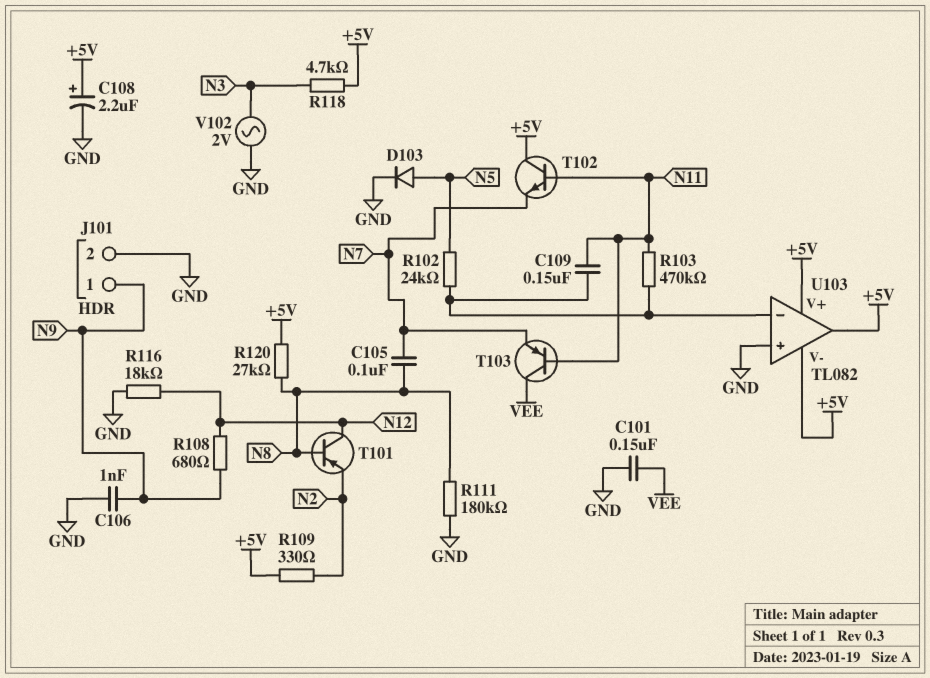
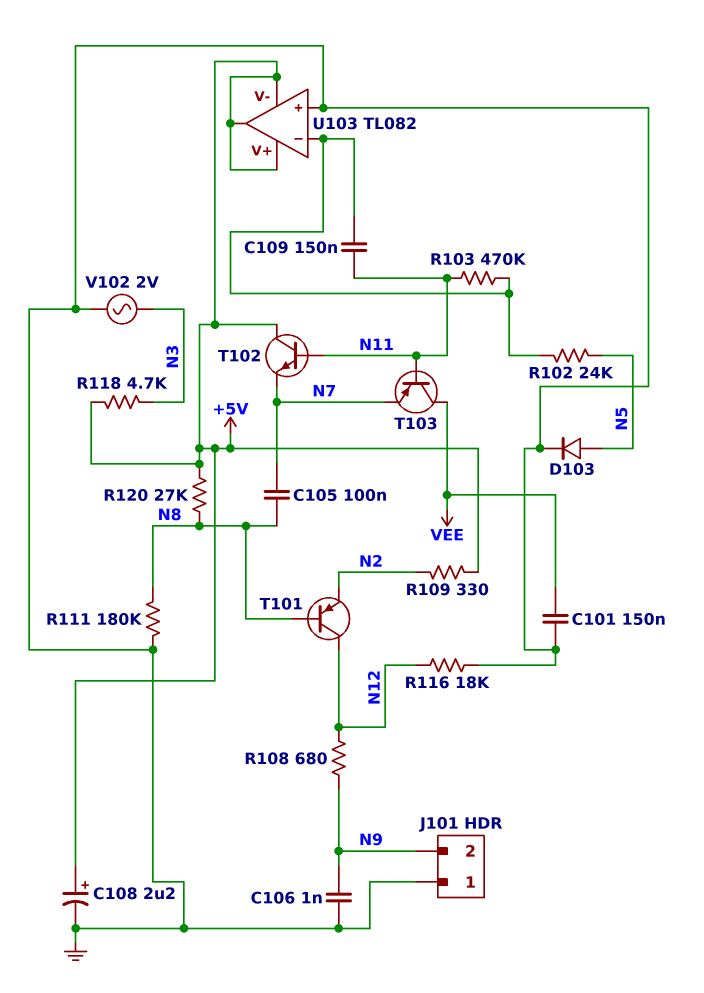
J101 pin 1: N9 -> GND
J101 pin 2: GND -> N9

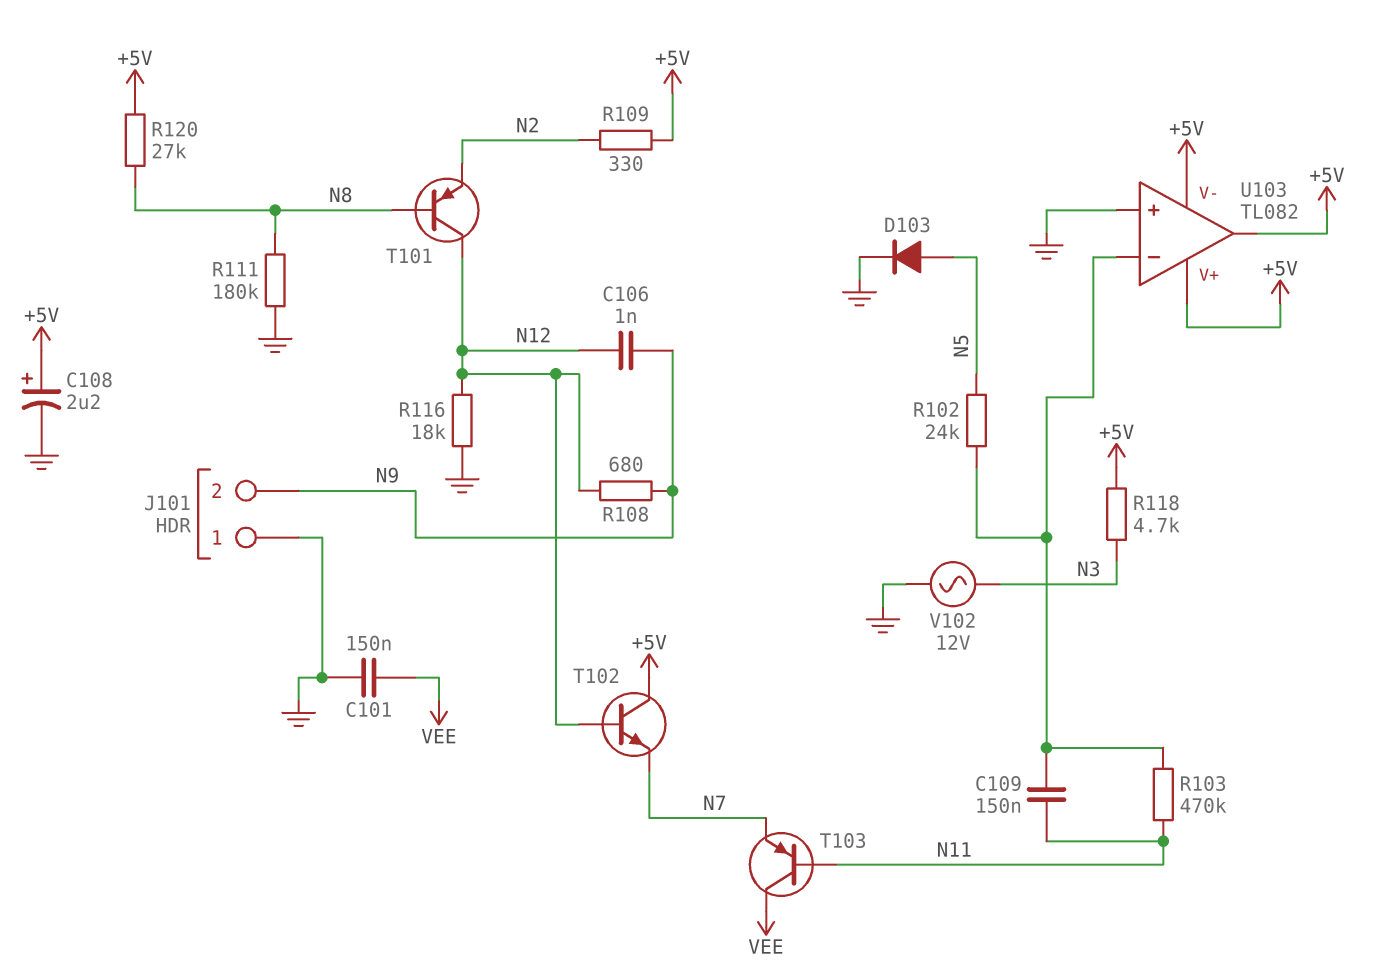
C105: 100nF (N7, N8) -> none
C106: 1nF (GND, N9) -> 1nF (N9, N12)
T102: NPN (B N11, C +5V, E N7) -> NPN (B N12, C +5V, E N7)
V102: AC 2V (GND, N3) -> AC 12V (GND, N3)

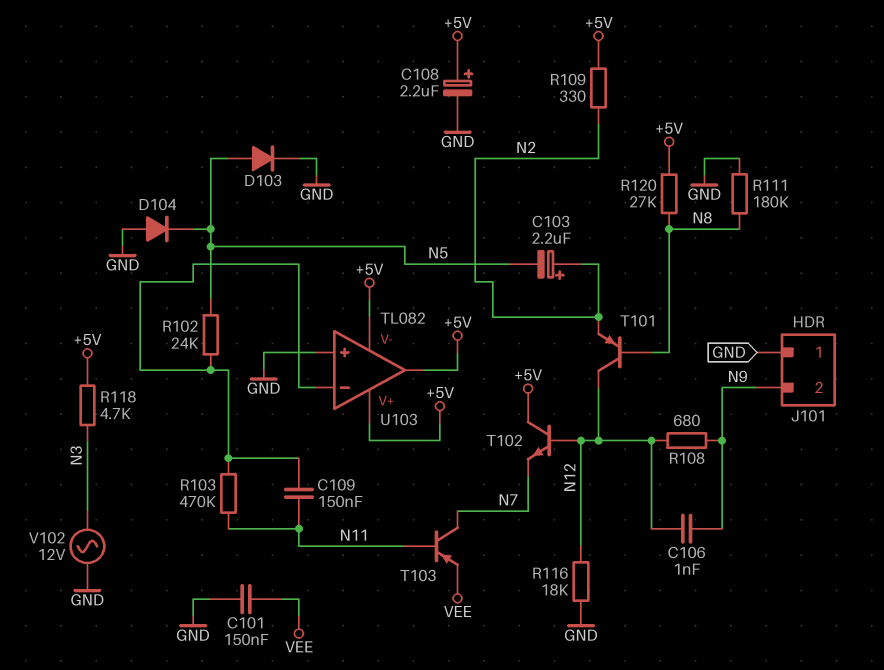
C103: none -> 2.2uF (plus N2, minus N5)
D104: none -> diode (A GND, K N5)
T103: PNP (B N11, C VEE, E N7) -> PNP (B N11, C N7, E VEE)

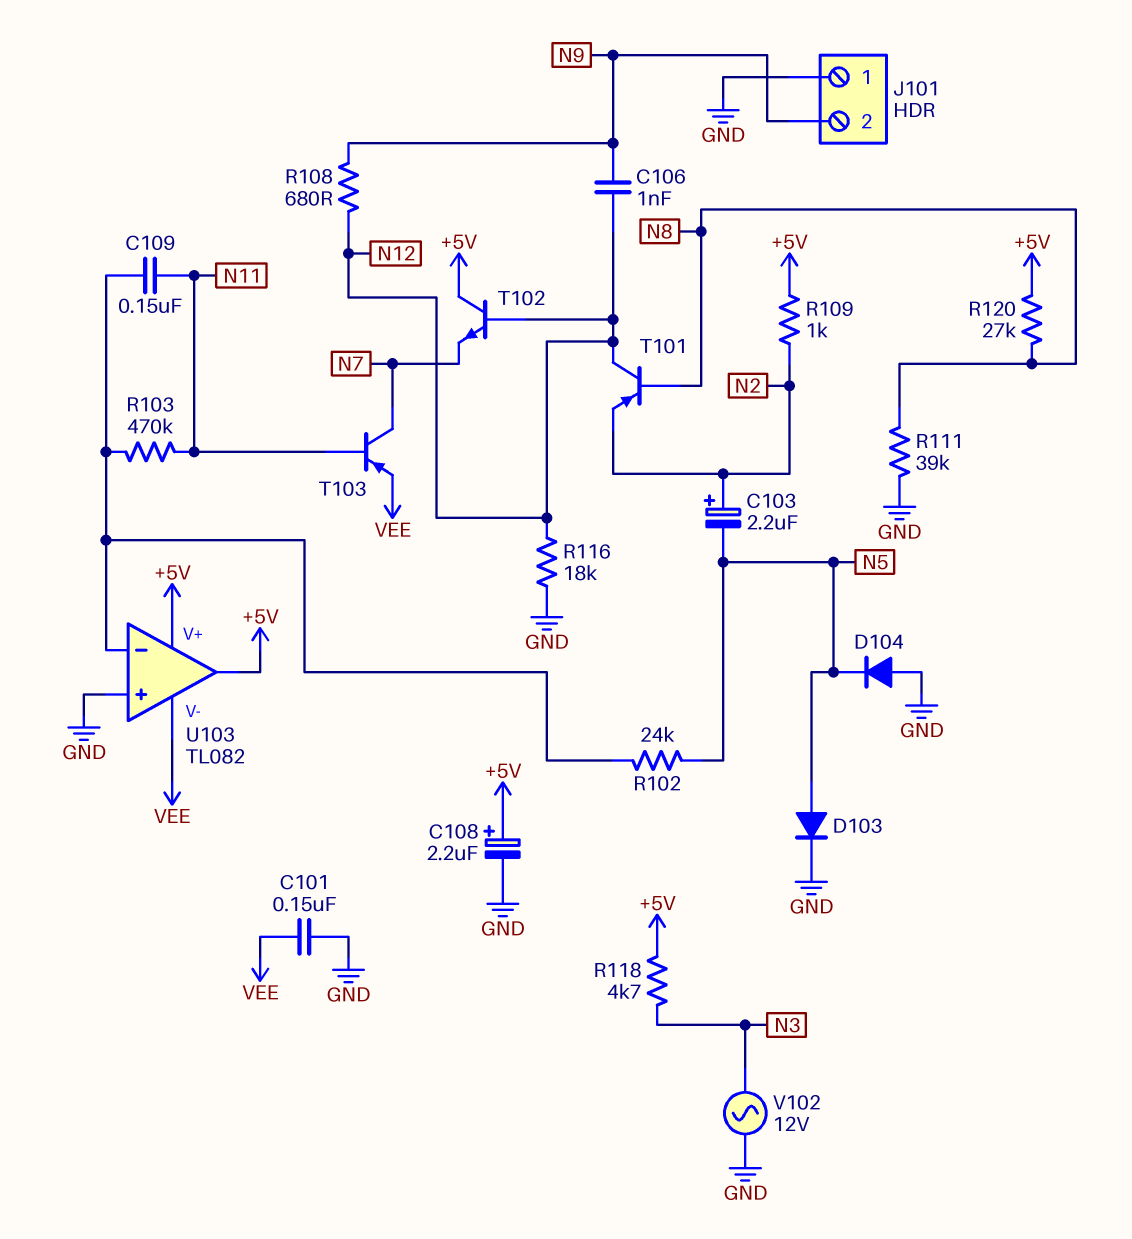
R109: 330 (+5V, N2) -> 1k (+5V, N2)
R111: 180k (GND, N8) -> 39k (GND, N8)
U103 pin V-: +5V -> VEE

